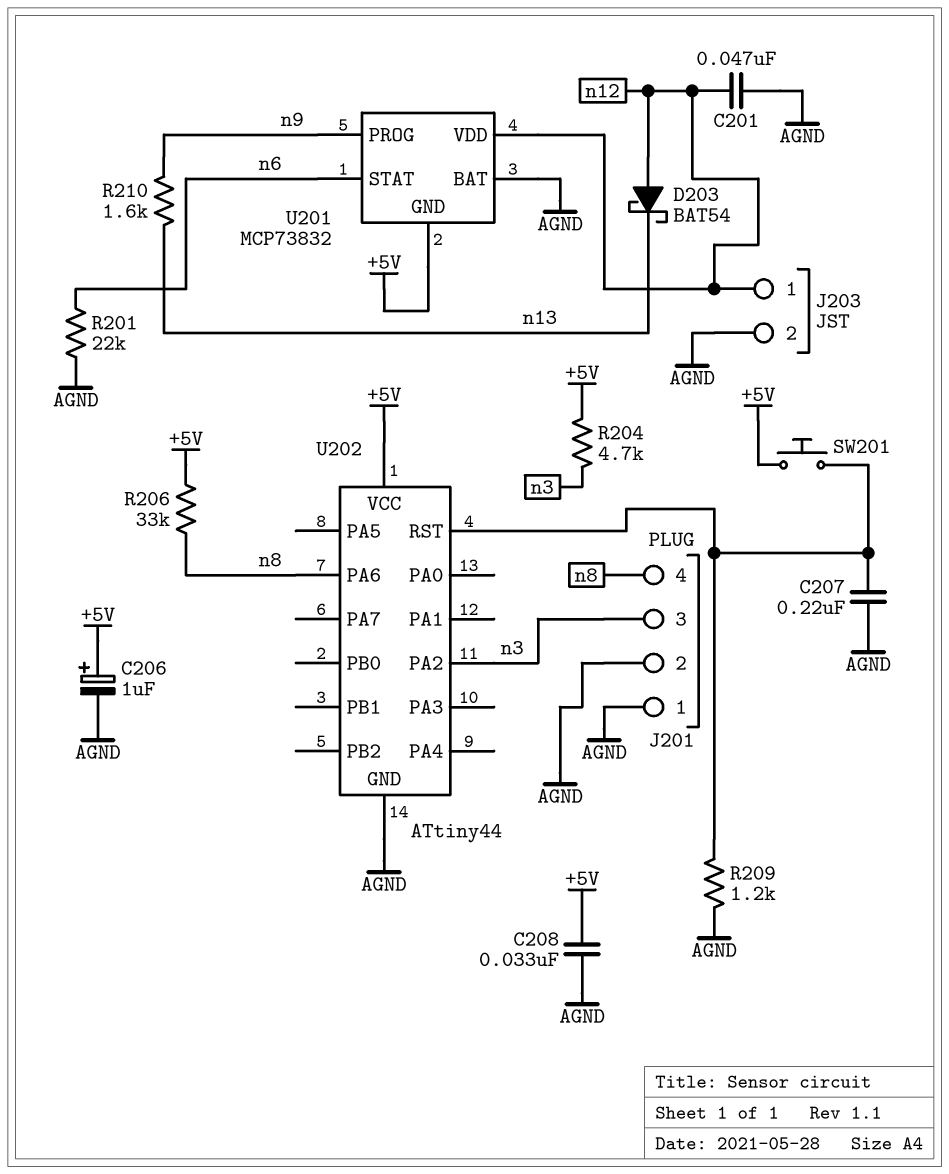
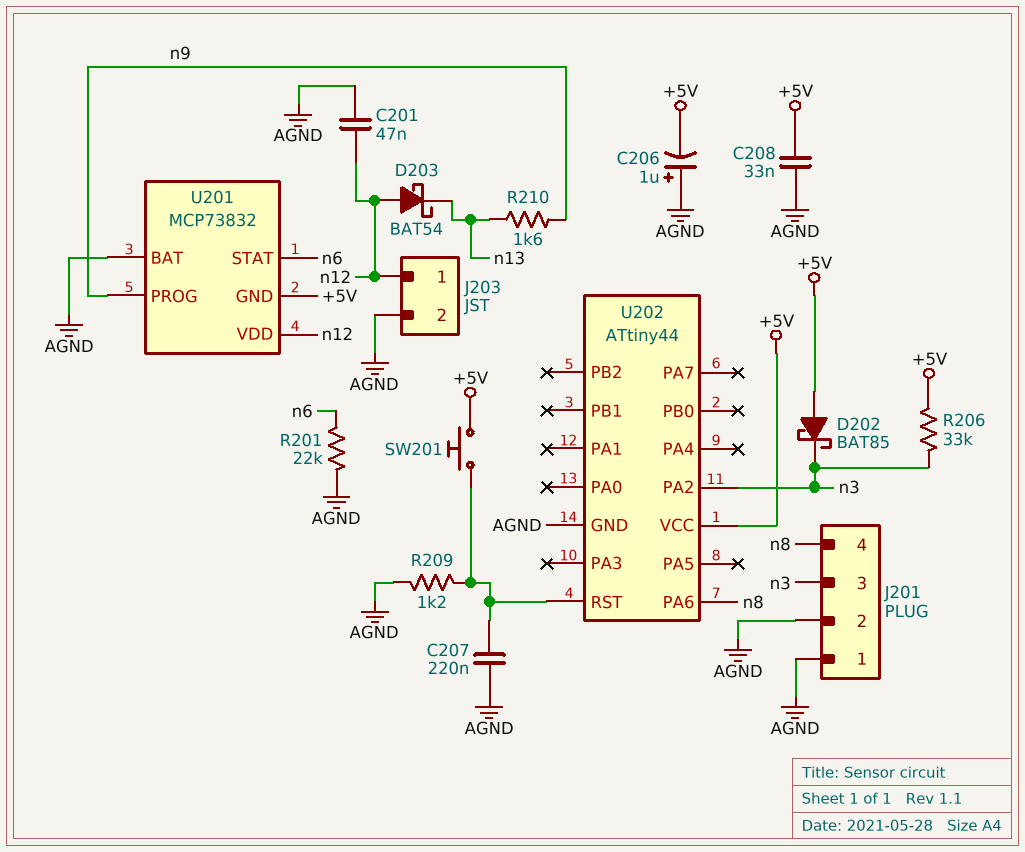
C206: 1uF (plus +5V, minus AGND) -> 1uF (plus AGND, minus +5V)
D202: none -> schottky BAT85 (A +5V, K n3)
R204: 4.7k (+5V, n3) -> none
R206: 33k (+5V, n8) -> 33k (+5V, n3)

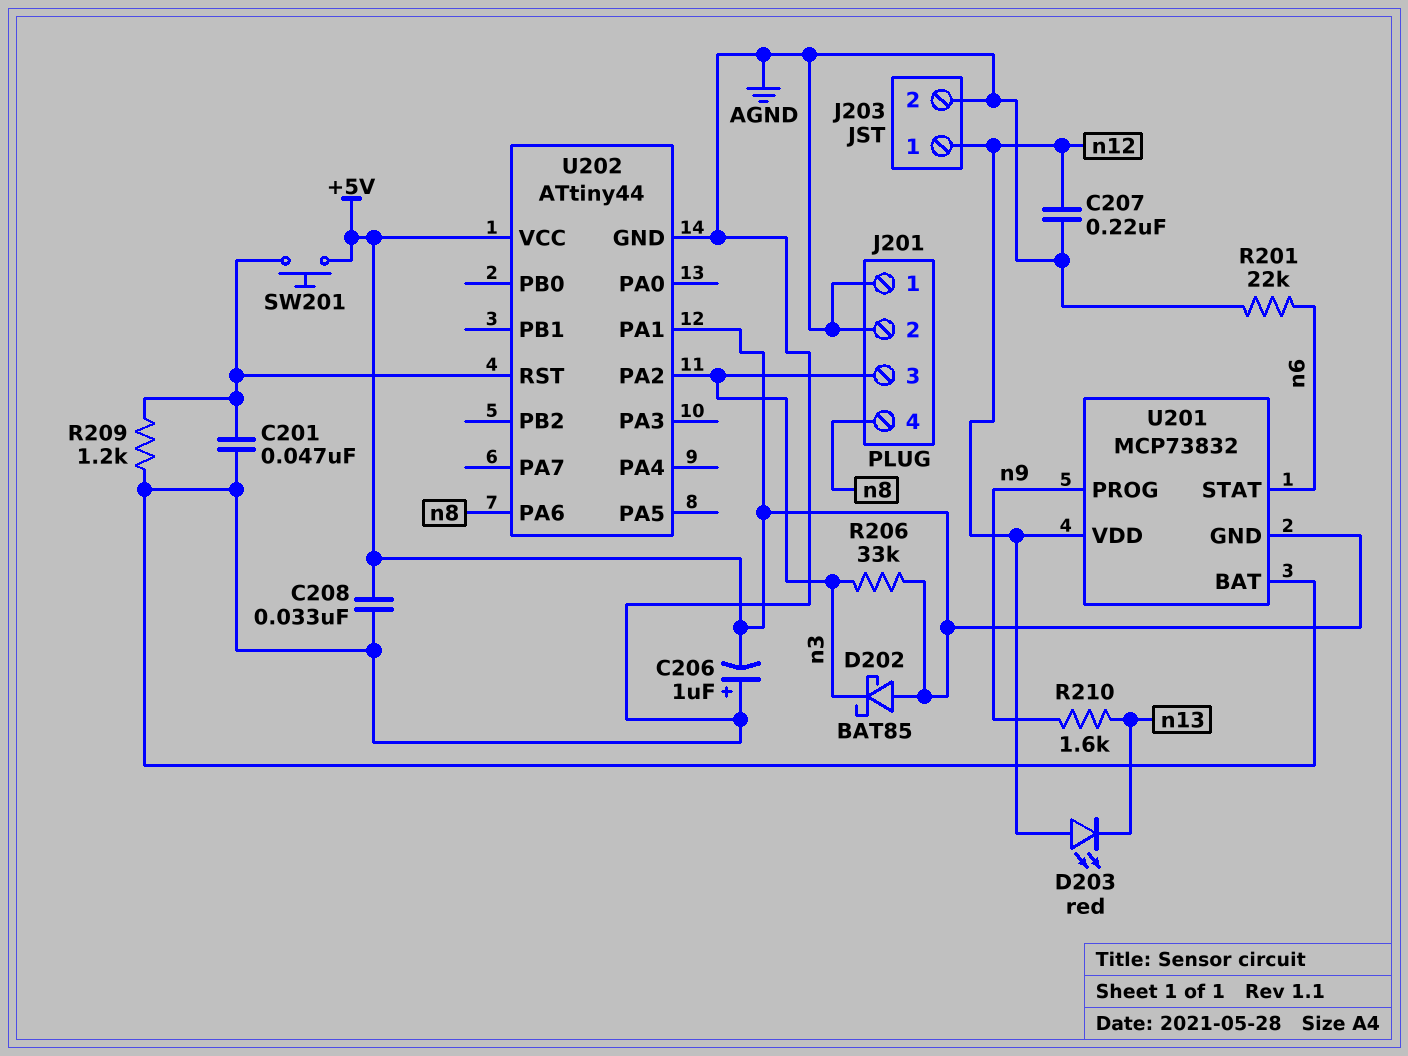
C201: 47nF (AGND, n12) -> 47nF (AGND, U202/RST)
C207: 220nF (AGND, U202/RST) -> 220nF (AGND, n12)
D203: schottky BAT54 (A n12, K n13) -> LED red (A n12, K n13)
U202 pin PA1: none -> +5V

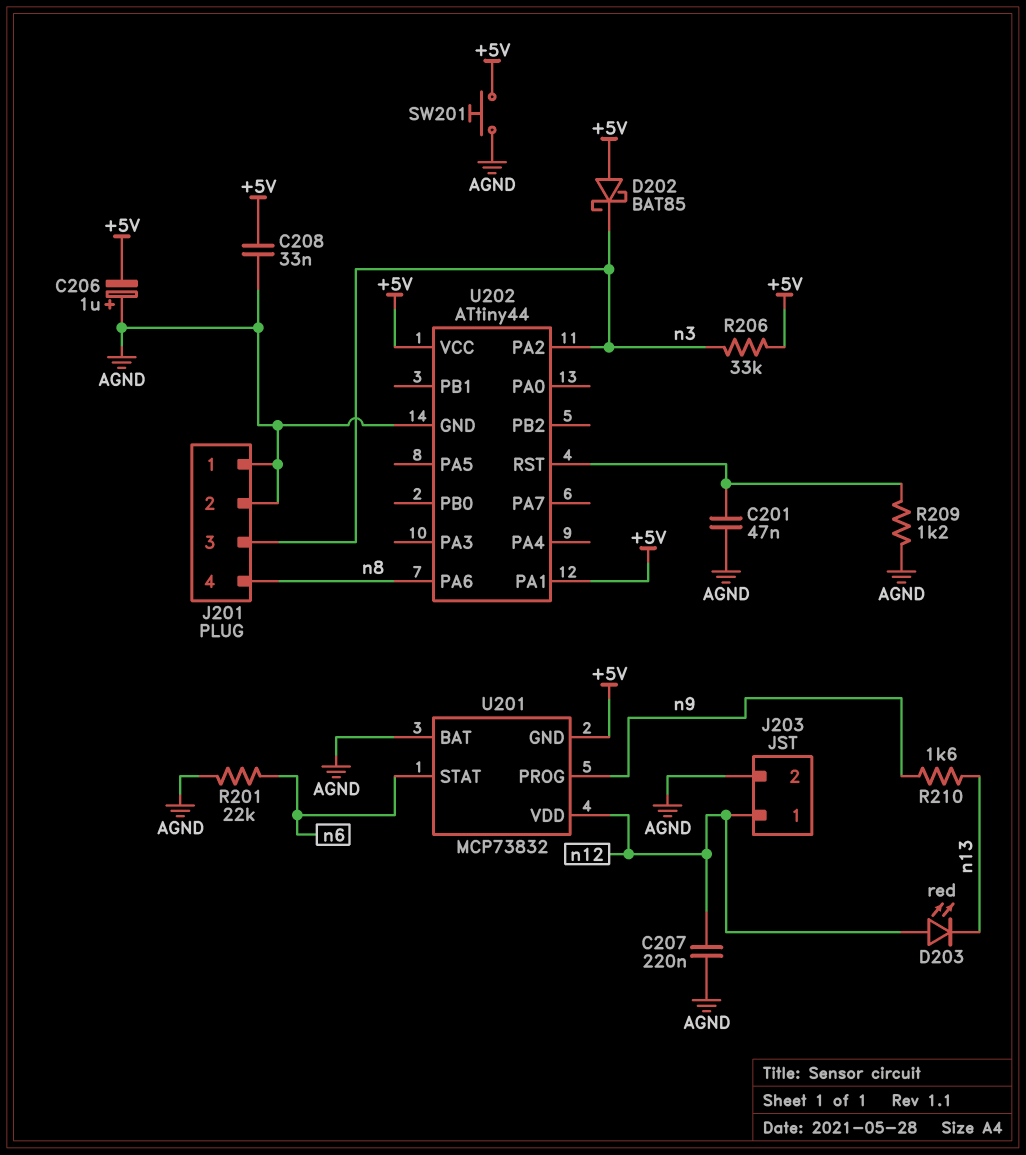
SW201: button (+5V, U202/RST) -> button (+5V, AGND)

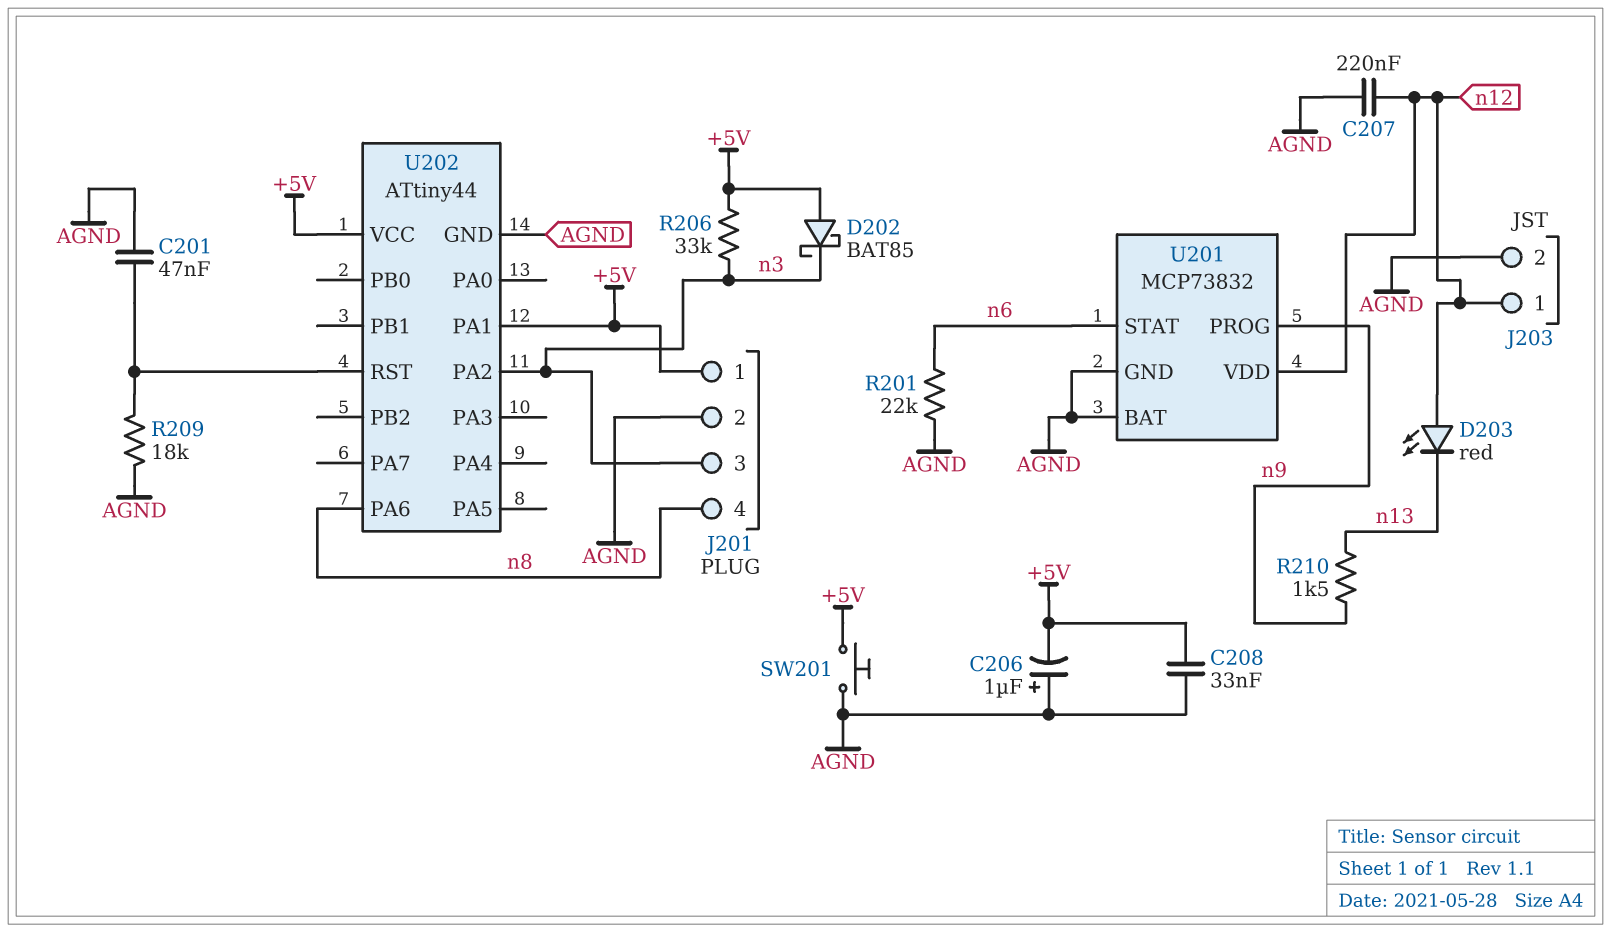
J201 pin 1: AGND -> +5V
R209: 1.2k (AGND, U202/RST) -> 18k (AGND, U202/RST)
R210: 1.6k (n9, n13) -> 1.5k (n9, n13)
U201 pin GND: +5V -> AGND

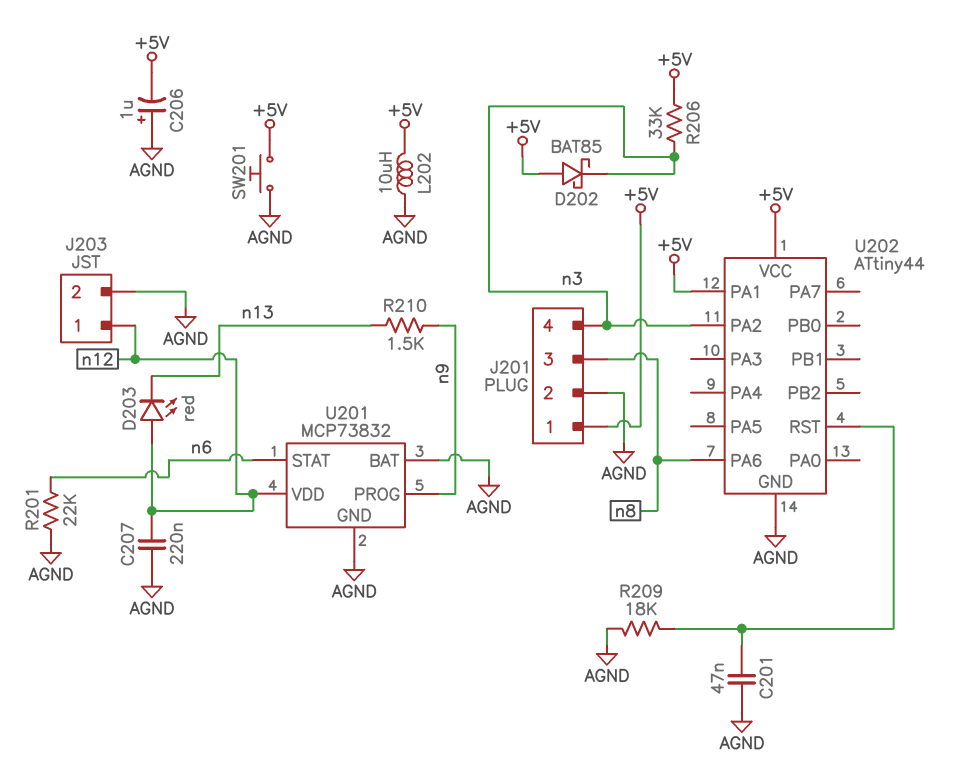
C208: 33nF (+5V, AGND) -> none
J201 pin 3: n3 -> n8
J201 pin 4: n8 -> n3
L202: none -> 10uH (+5V, AGND)

